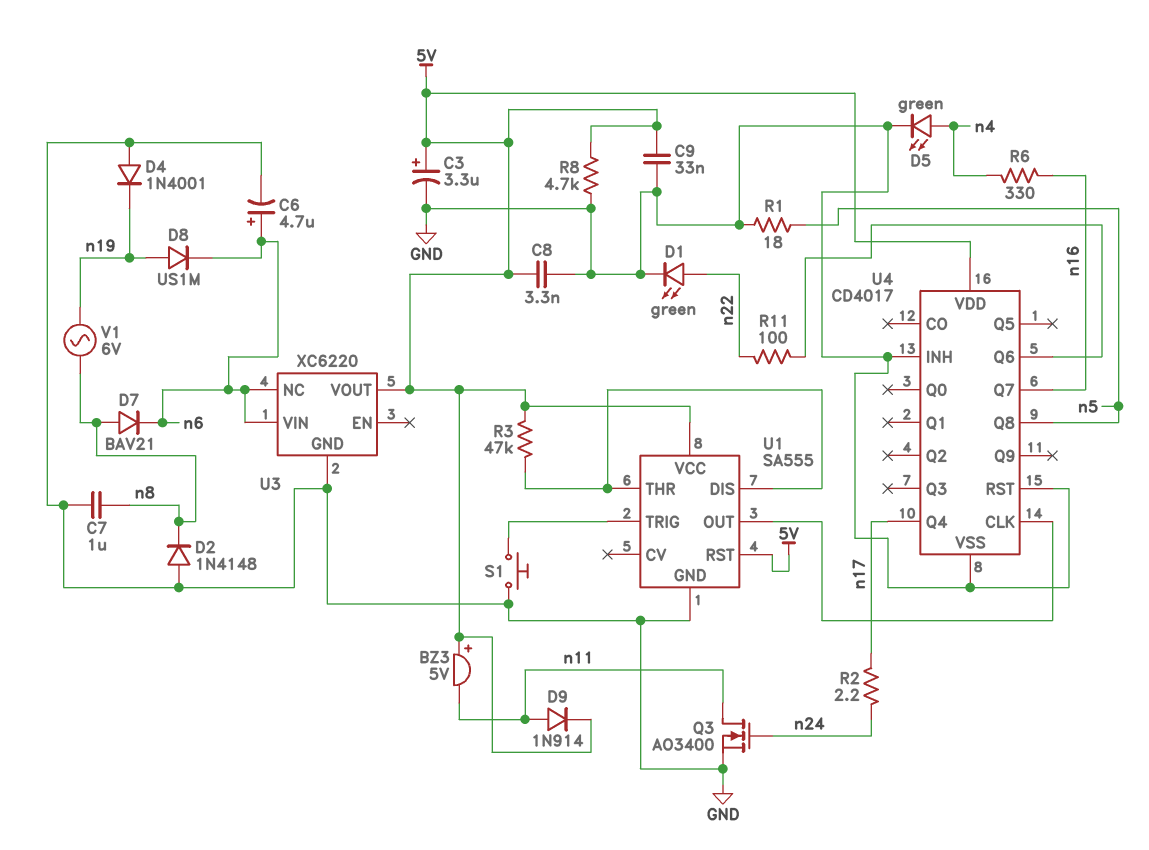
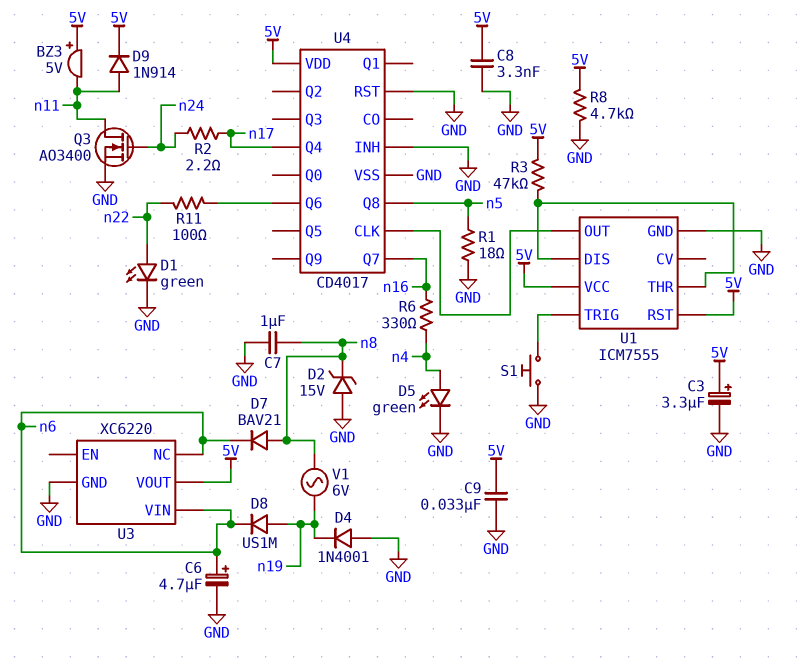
D2: diode 1N4148 (A GND, K n8) -> zener 15V (A GND, K n8)
U1: SA555 -> ICM7555

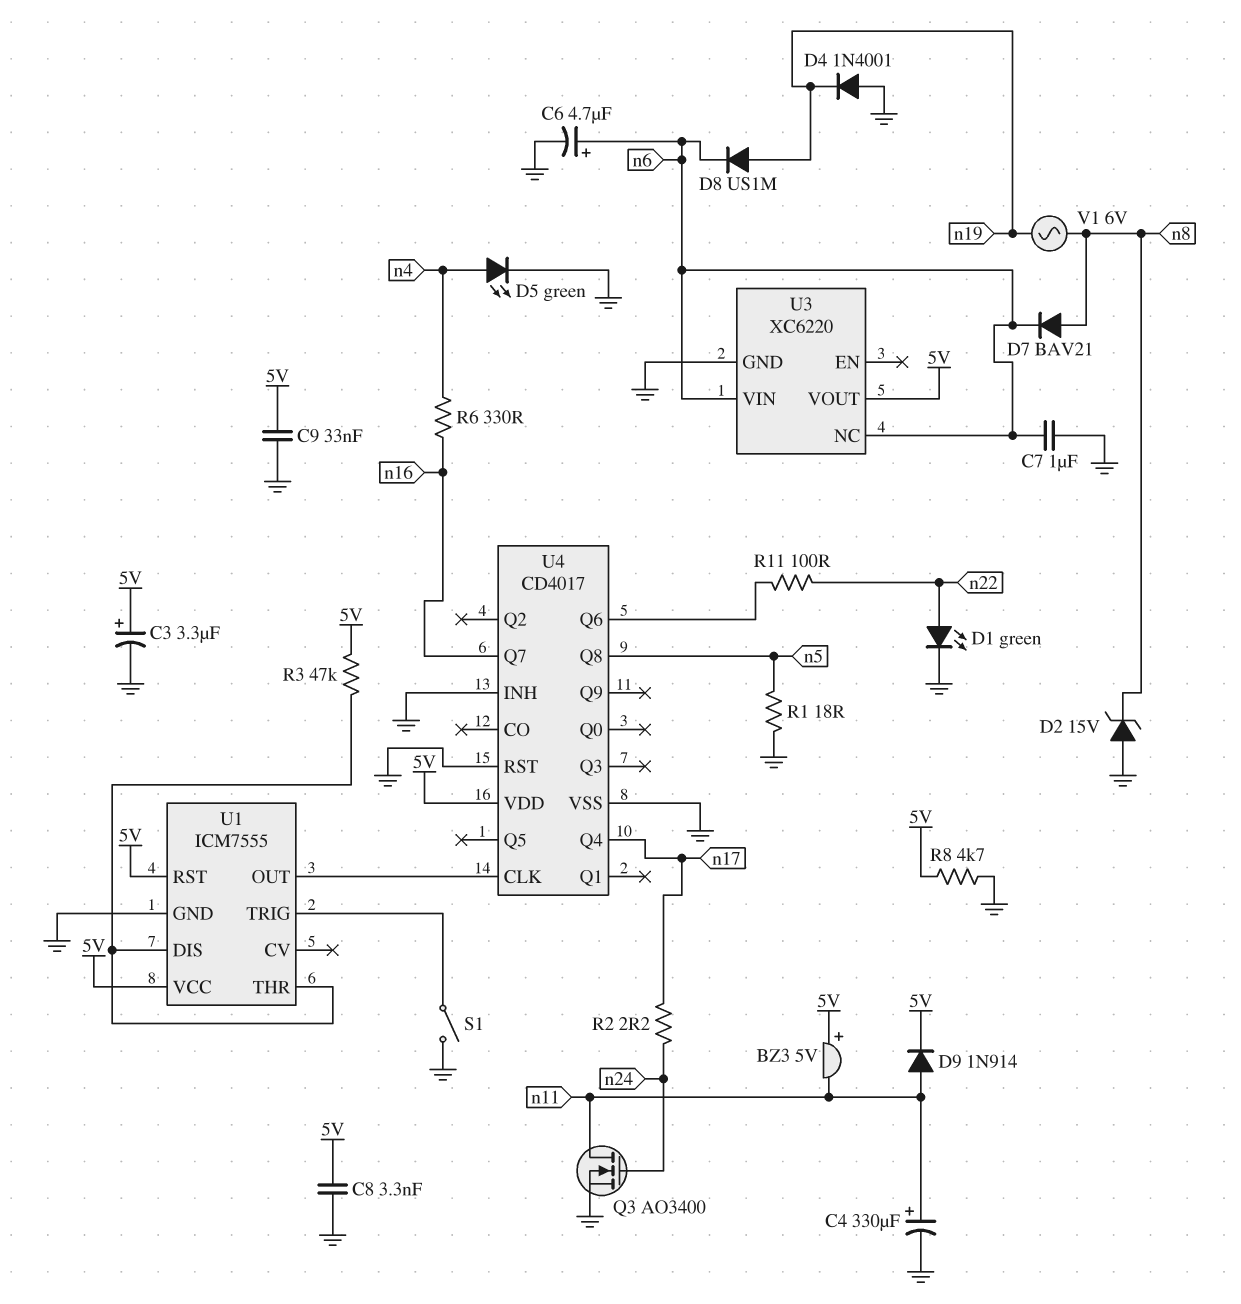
C4: none -> 330uF (plus n11, minus GND)
C7: 1uF (GND, n8) -> 1uF (GND, n6)
S1: button (GND, U1/TRIG) -> switch (GND, U1/TRIG)

